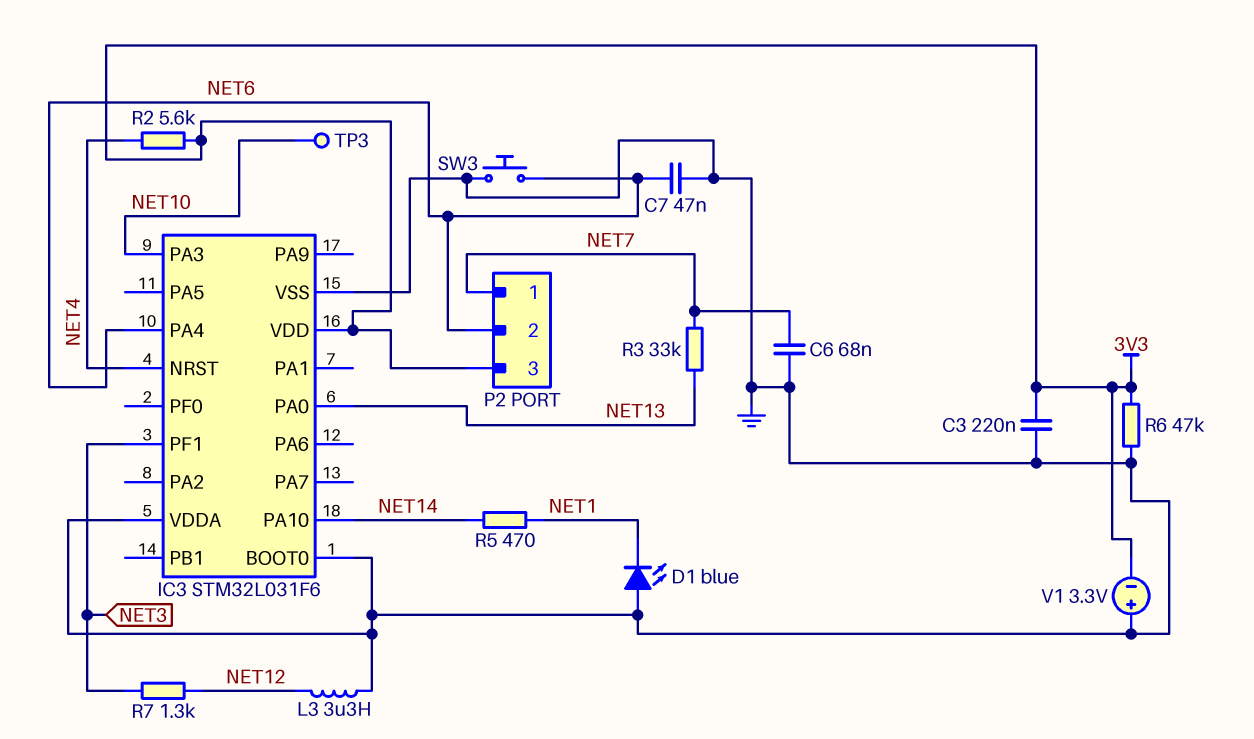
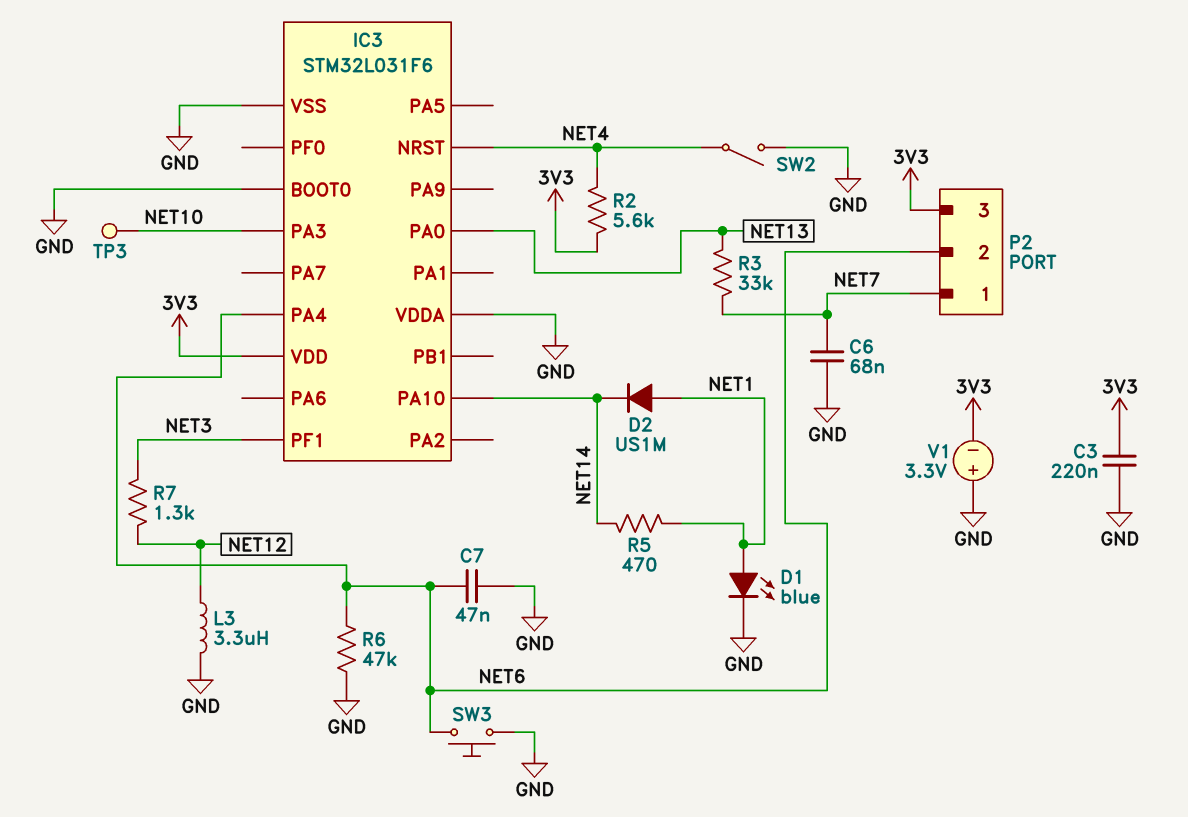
D1: LED blue (A GND, K NET1) -> LED blue (A NET1, K GND)
D2: none -> diode US1M (A NET1, K NET14)
R6: 47k (3V3, GND) -> 47k (GND, NET6)
SW2: none -> switch (GND, NET4)

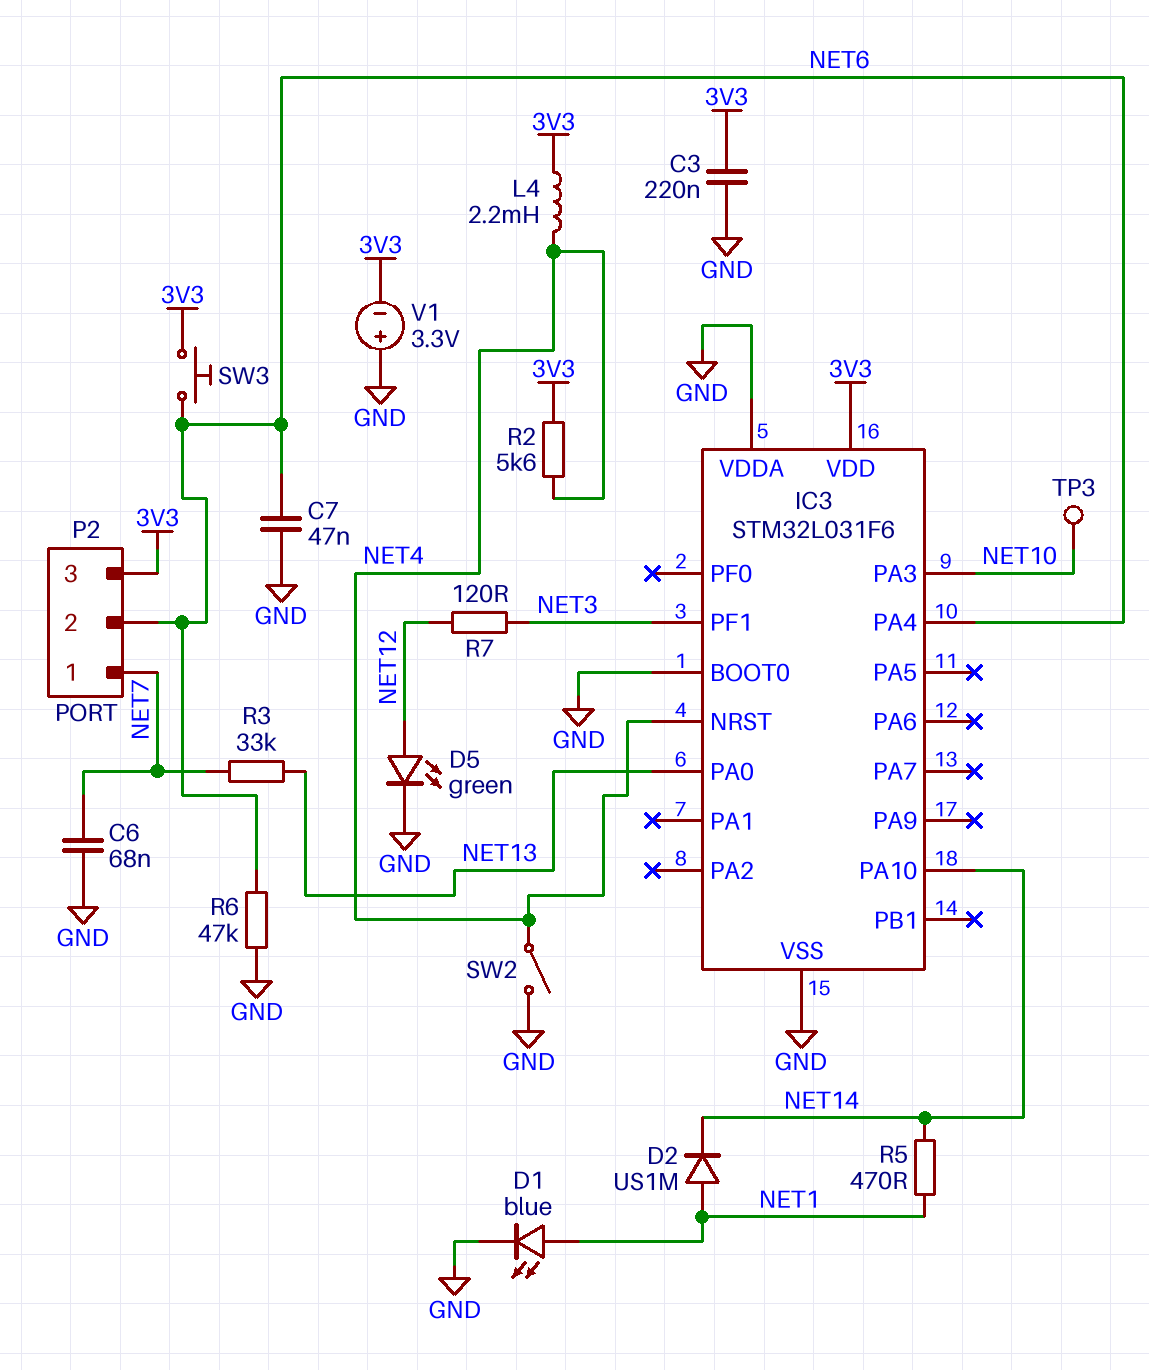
D5: none -> LED green (A NET12, K GND)
L3: 3.3uH (GND, NET12) -> none
L4: none -> 2.2mH (3V3, NET4)
R7: 1.3k (NET3, NET12) -> 120 (NET3, NET12)
SW3: button (GND, NET6) -> button (3V3, NET6)

